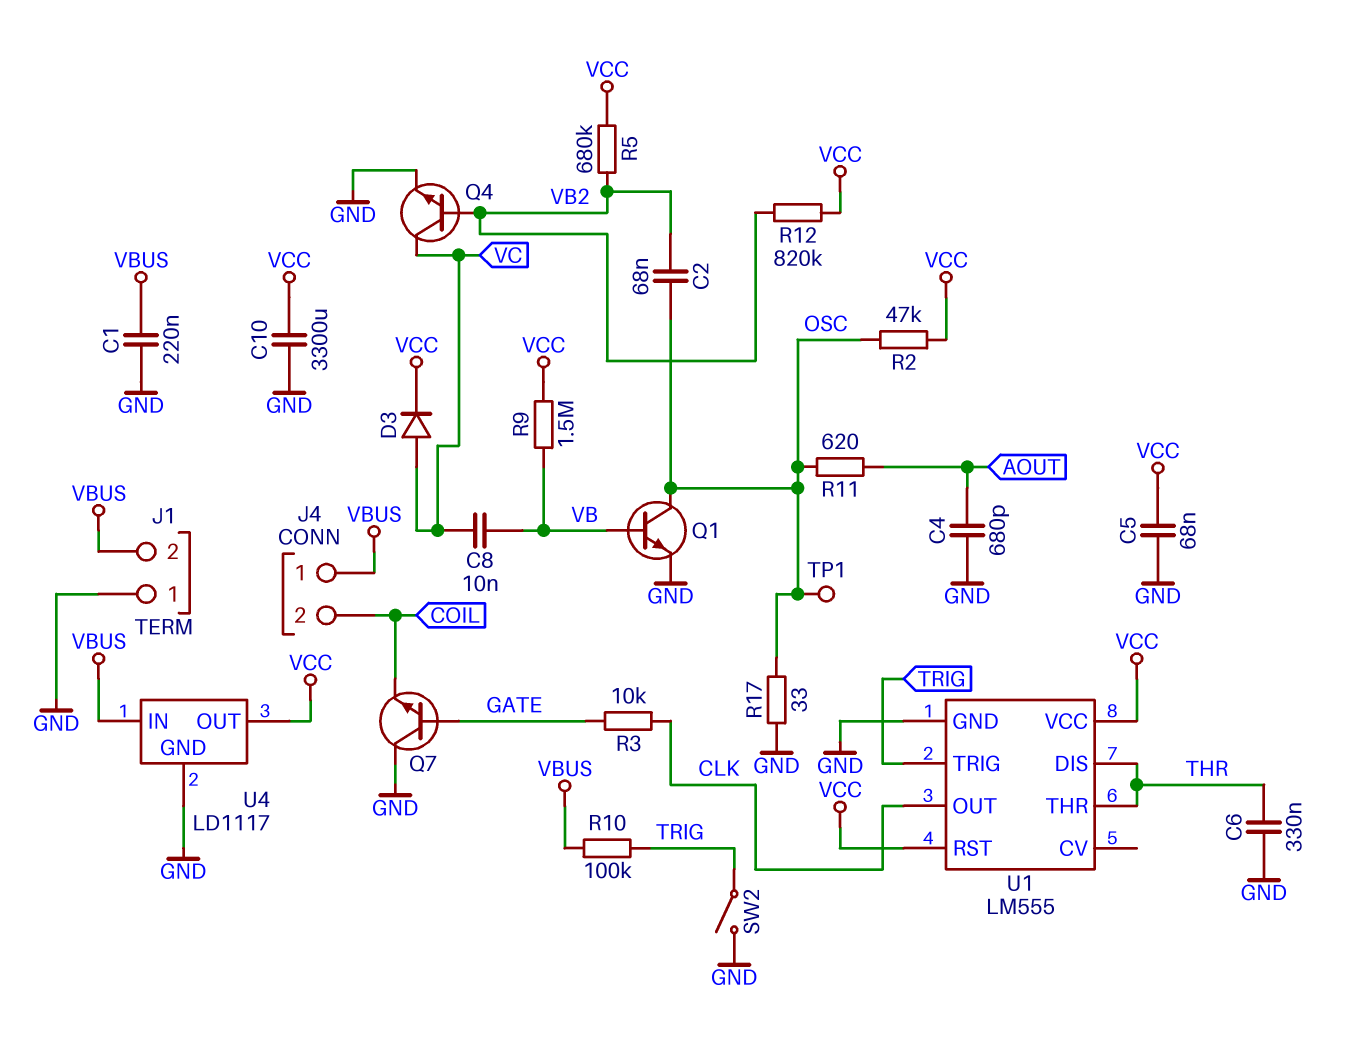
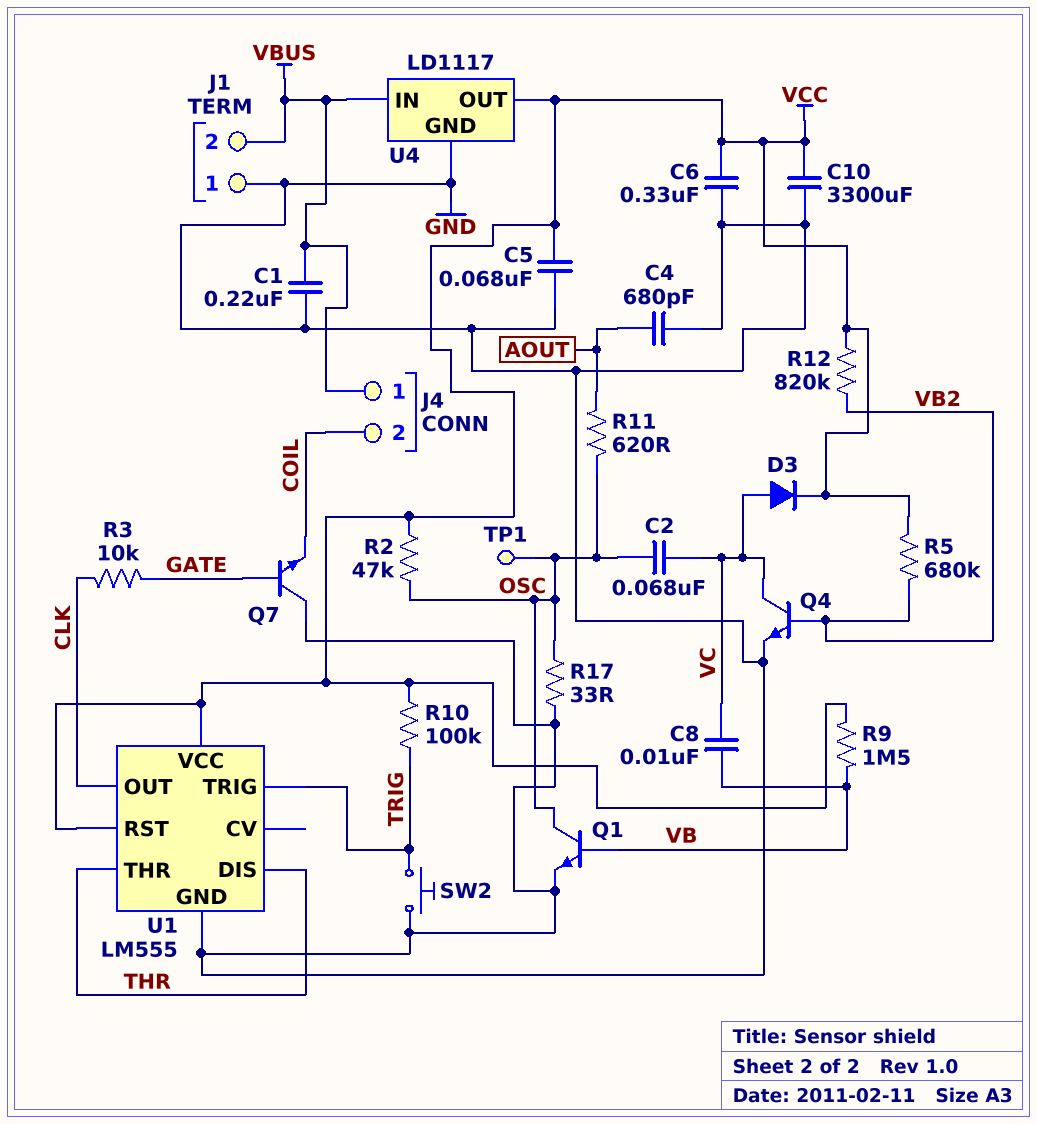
C2: 68nF (OSC, VB2) -> 68nF (OSC, VC)
C6: 330nF (GND, THR) -> 330nF (GND, VCC)
R10: 100k (TRIG, VBUS) -> 100k (TRIG, VCC)
SW2: switch (GND, TRIG) -> button (GND, TRIG)

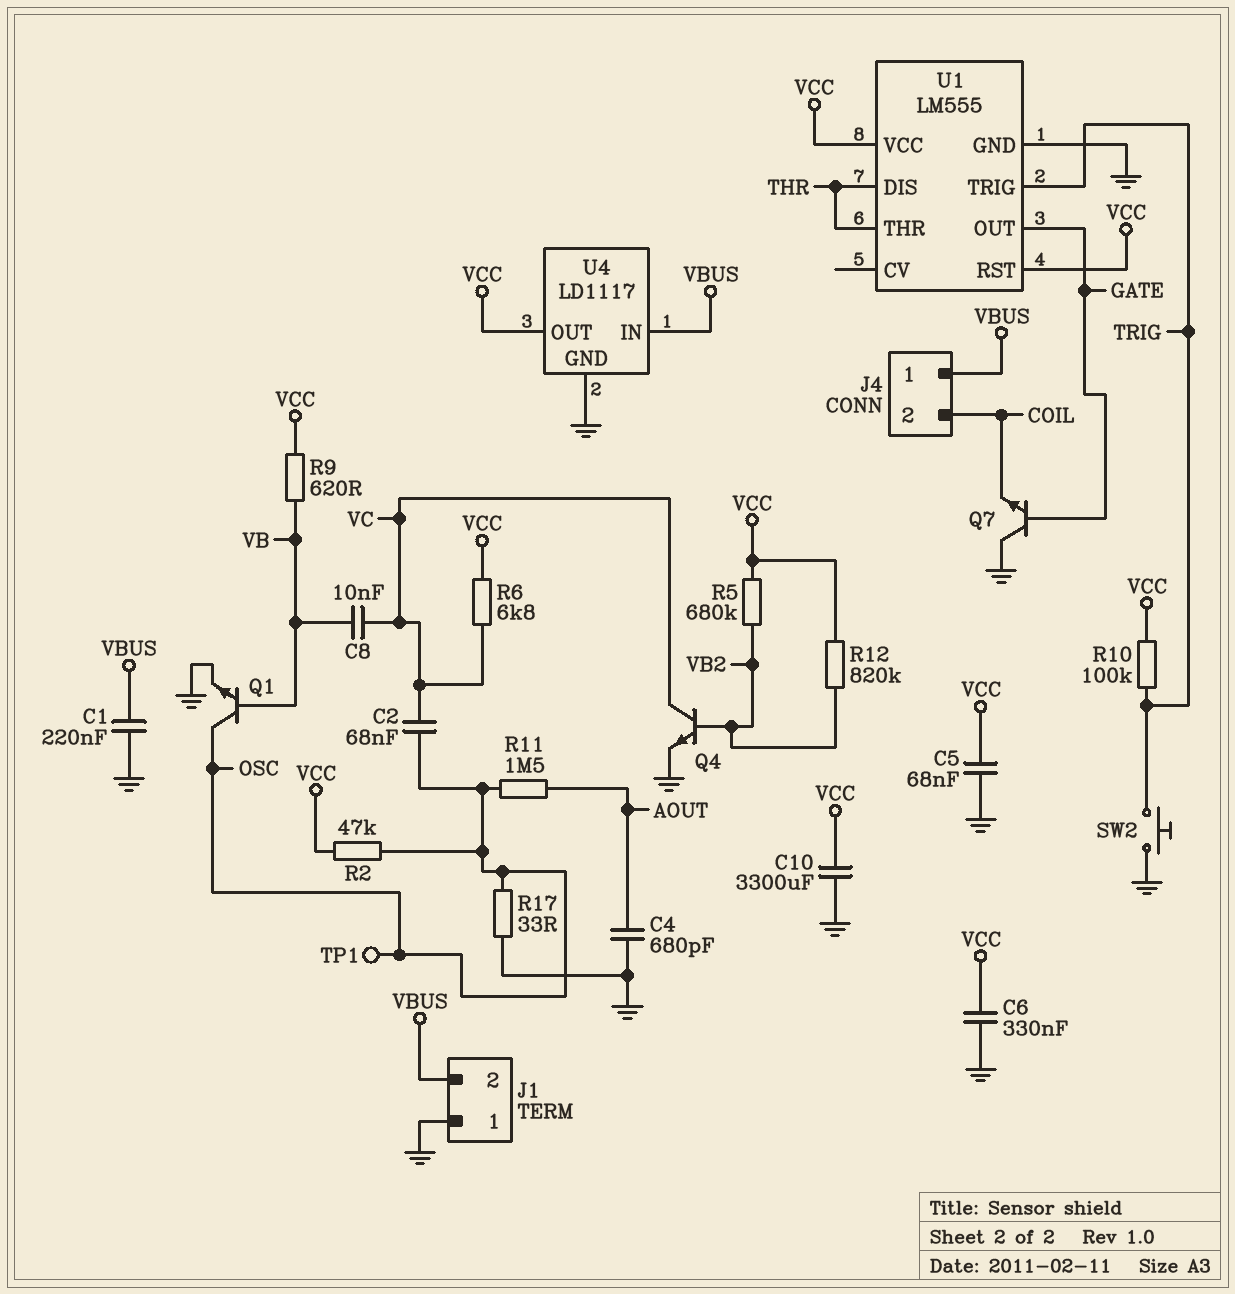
D3: diode (A VC, K VCC) -> none
R3: 10k (CLK, GATE) -> none
R6: none -> 6.8k (VC, VCC)
R9: 1.5M (VB, VCC) -> 620 (VB, VCC)
R11: 620 (AOUT, OSC) -> 1.5M (AOUT, OSC)
U1 pin OUT: CLK -> GATE

